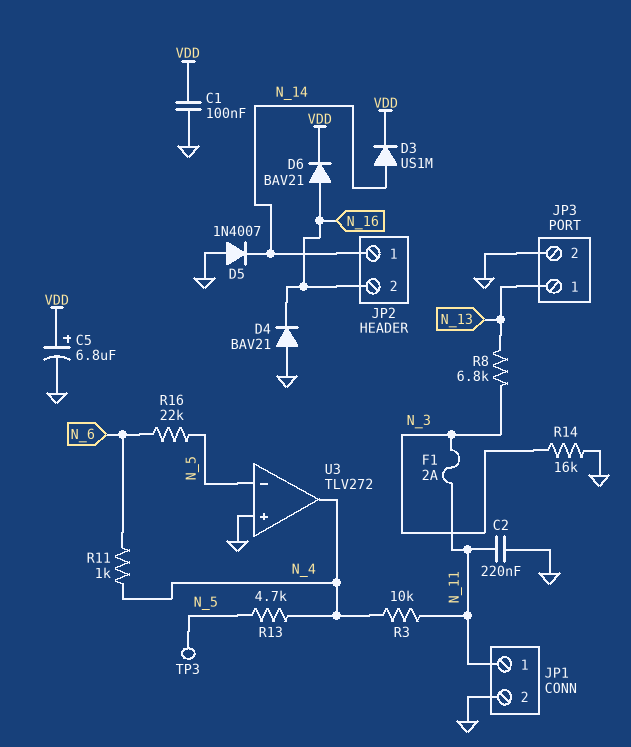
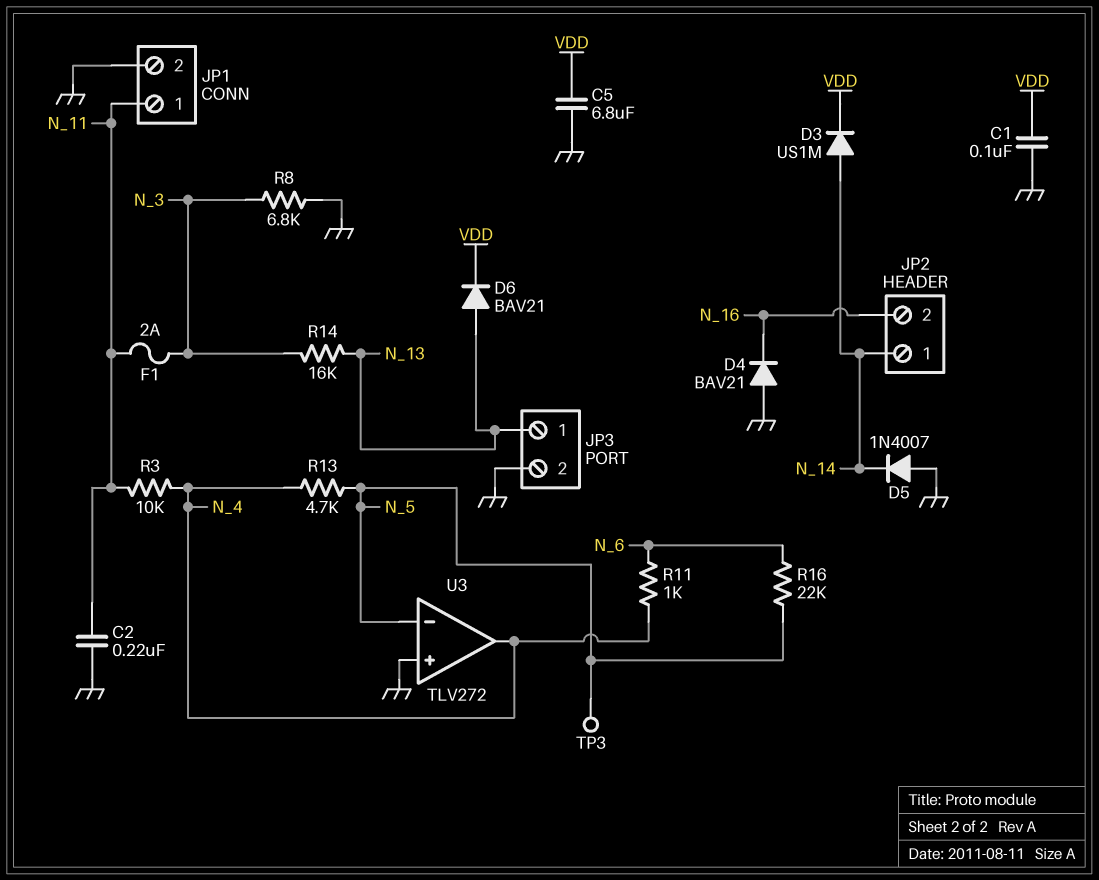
C5: 6.8uF (plus VDD, minus GND) -> 6.8uF (GND, VDD)
D6: diode BAV21 (A N_16, K VDD) -> diode BAV21 (A N_13, K VDD)
R8: 6.8k (N_3, N_13) -> 6.8k (GND, N_3)
R14: 16k (GND, N_3) -> 16k (N_3, N_13)

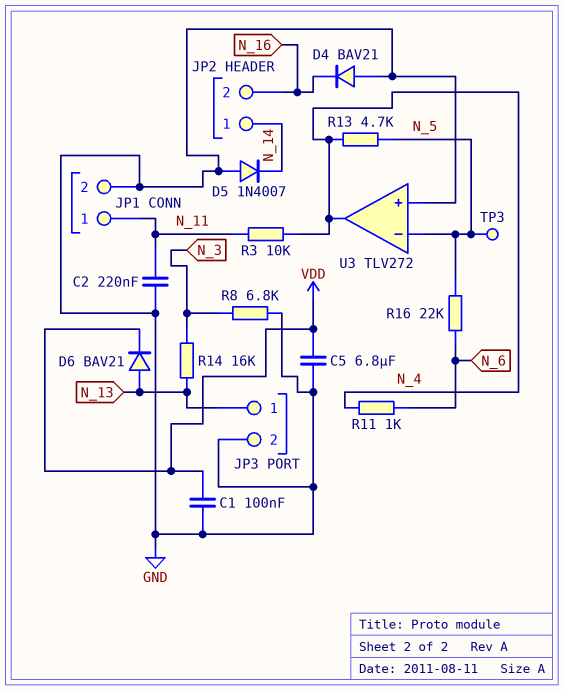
D3: diode US1M (A N_14, K VDD) -> none
F1: 2A (N_3, N_11) -> none

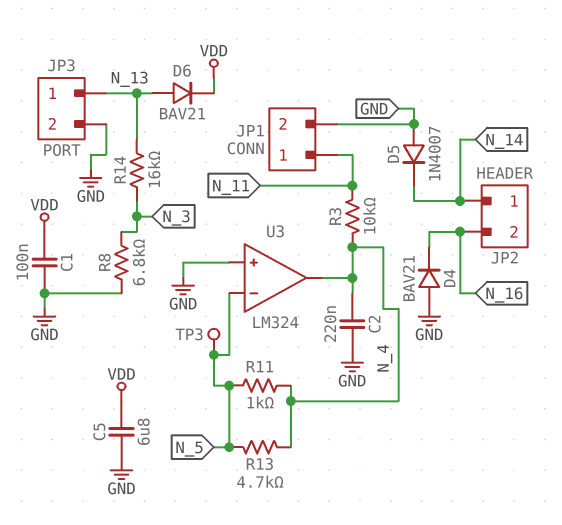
C2: 220nF (GND, N_11) -> 220nF (GND, N_4)
R11: 1k (N_4, N_6) -> 1k (N_4, N_5)
R16: 22k (N_5, N_6) -> none
U3: TLV272 -> LM324

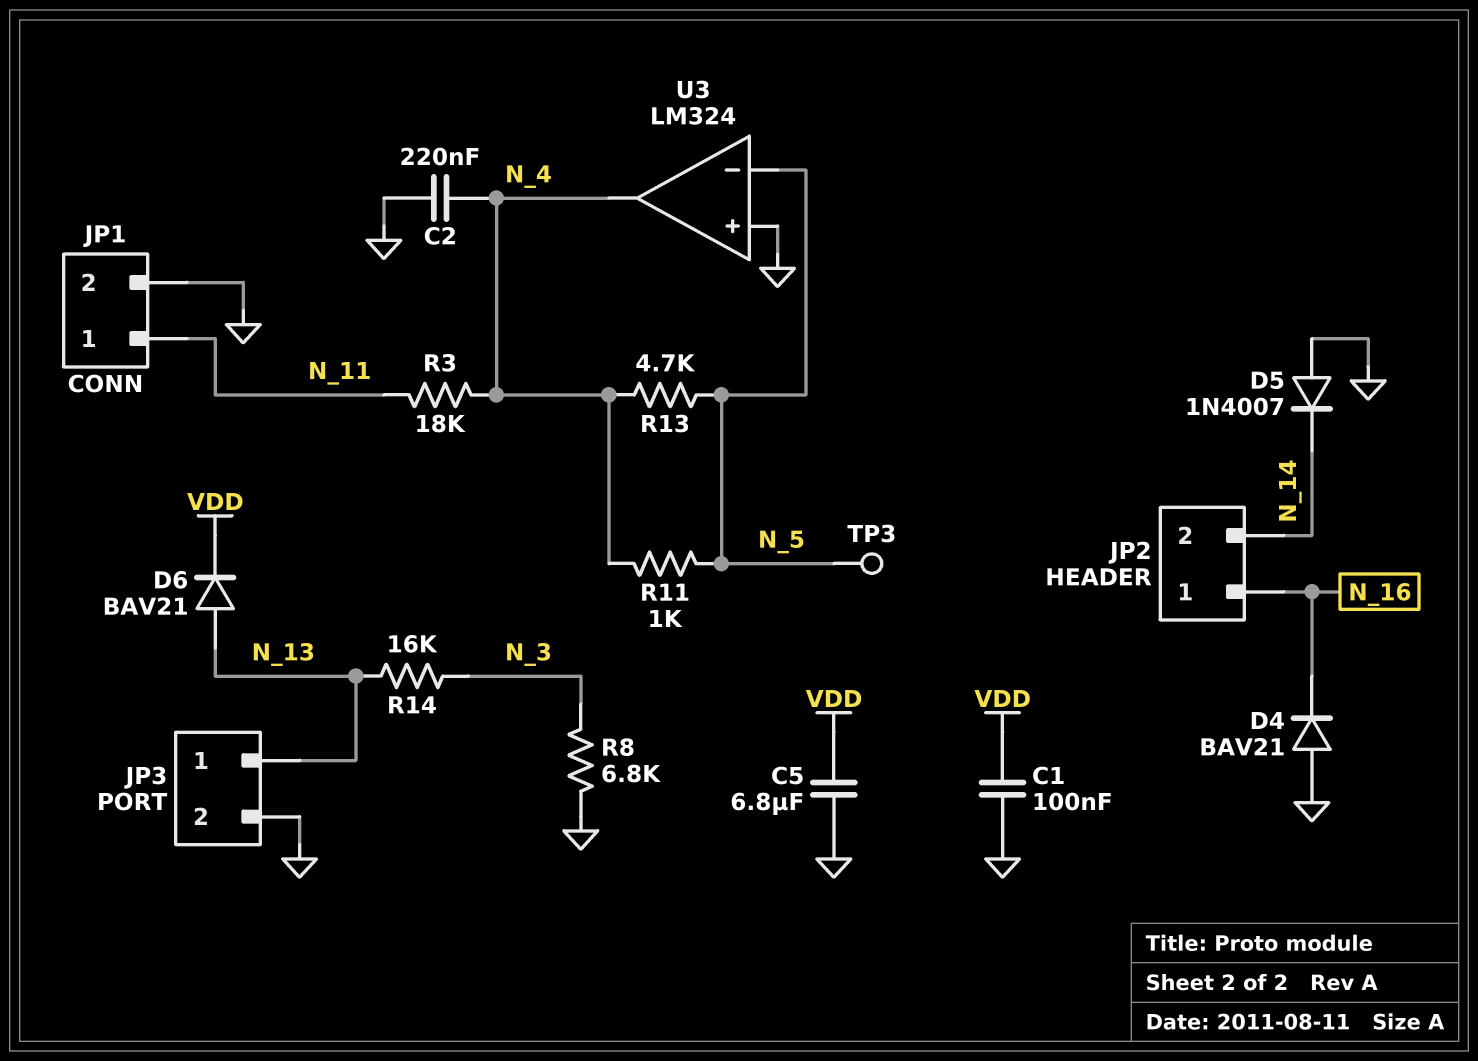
JP2 pin 1: N_14 -> N_16
JP2 pin 2: N_16 -> N_14
R3: 10k (N_4, N_11) -> 18k (N_4, N_11)

